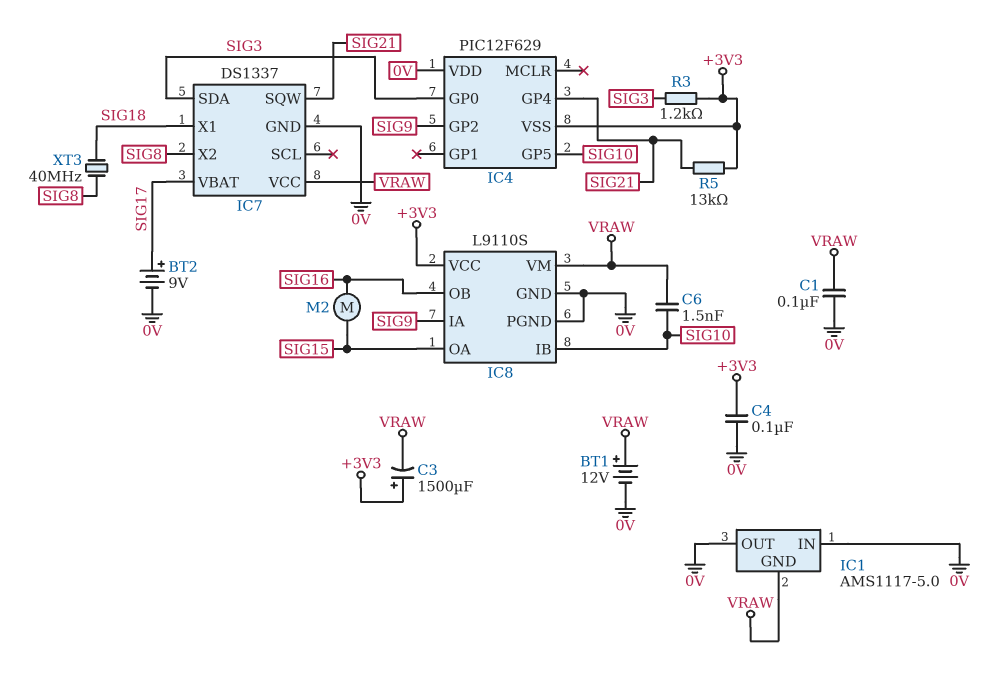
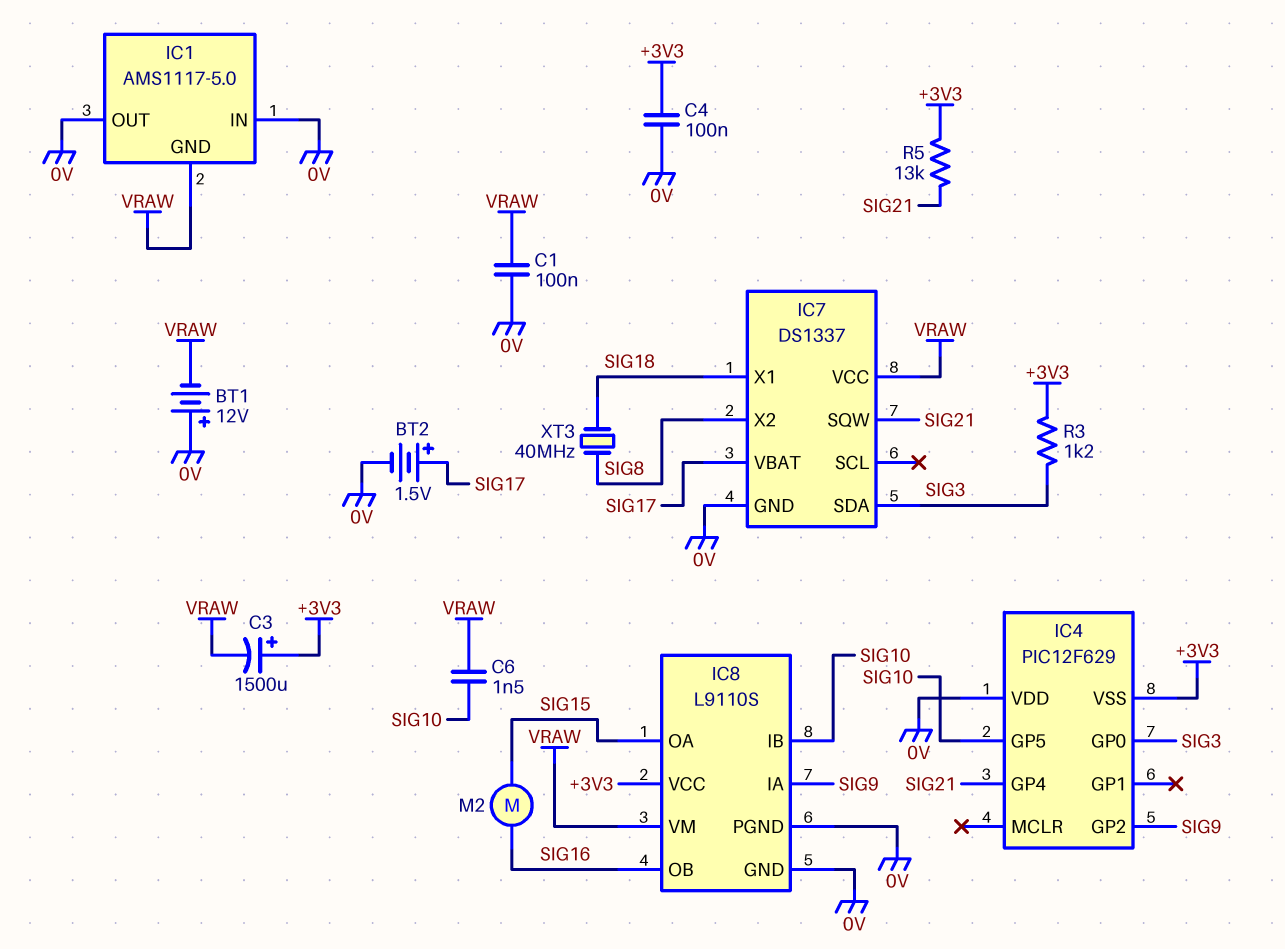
BT1: 12V (plus VRAW, minus 0V) -> 12V (plus 0V, minus VRAW)
BT2: 9V (plus SIG17, minus 0V) -> 1.5V (plus SIG17, minus 0V)

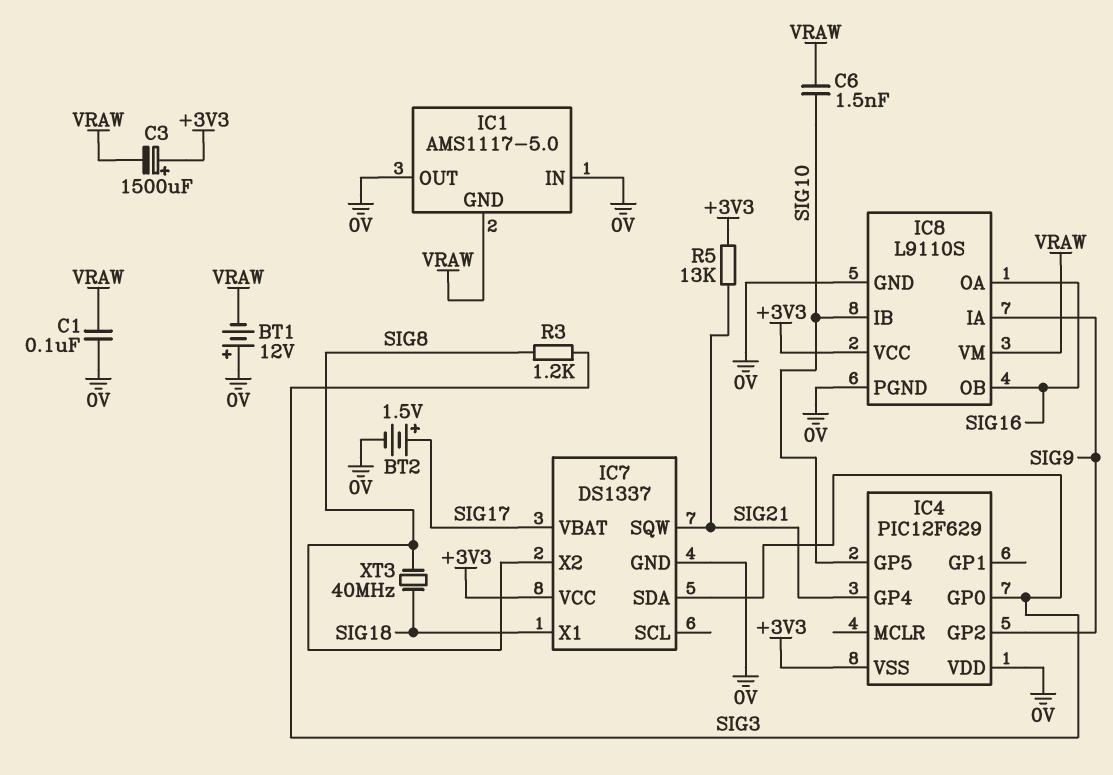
C4: 100nF (+3V3, 0V) -> none
IC7 pin VCC: VRAW -> +3V3
IC8 pin OA: SIG15 -> SIG16
M2: motor (SIG15, SIG16) -> none
R3: 1.2k (+3V3, SIG3) -> 1.2k (SIG3, SIG8)

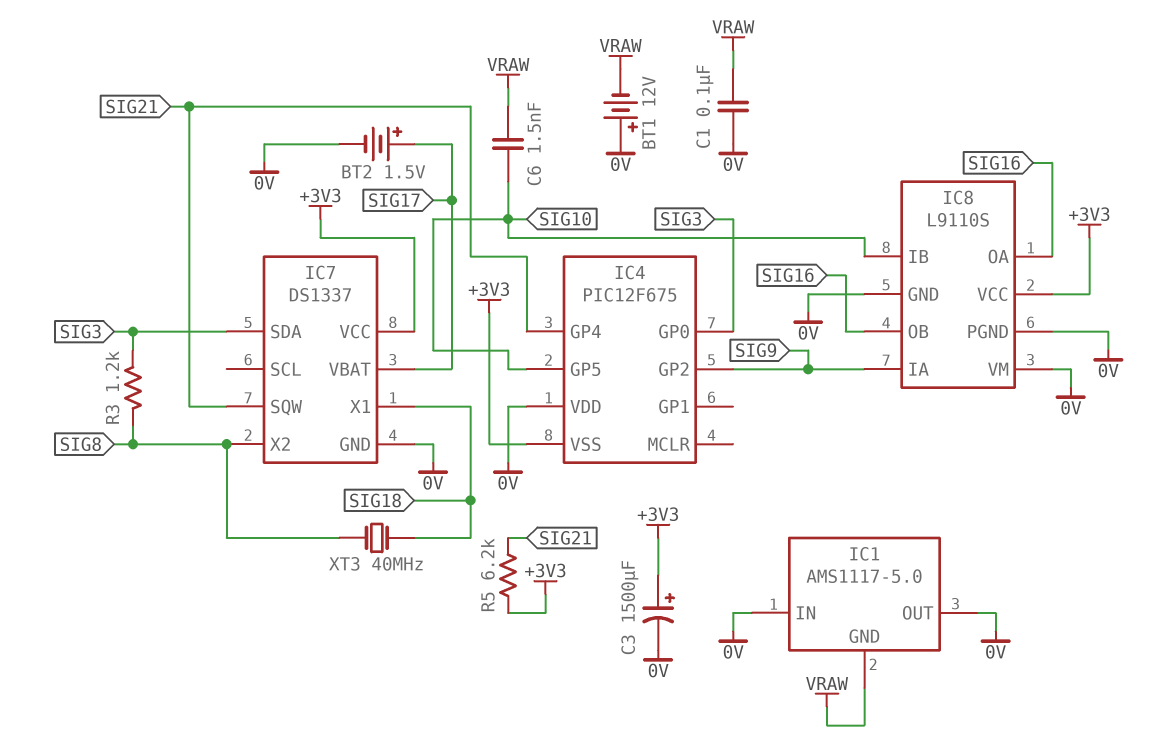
C3: 1500uF (plus +3V3, minus VRAW) -> 1500uF (plus +3V3, minus 0V)
IC4: PIC12F629 -> PIC12F675
IC8 pin VM: VRAW -> 0V
R5: 13k (+3V3, SIG21) -> 6.2k (+3V3, SIG21)

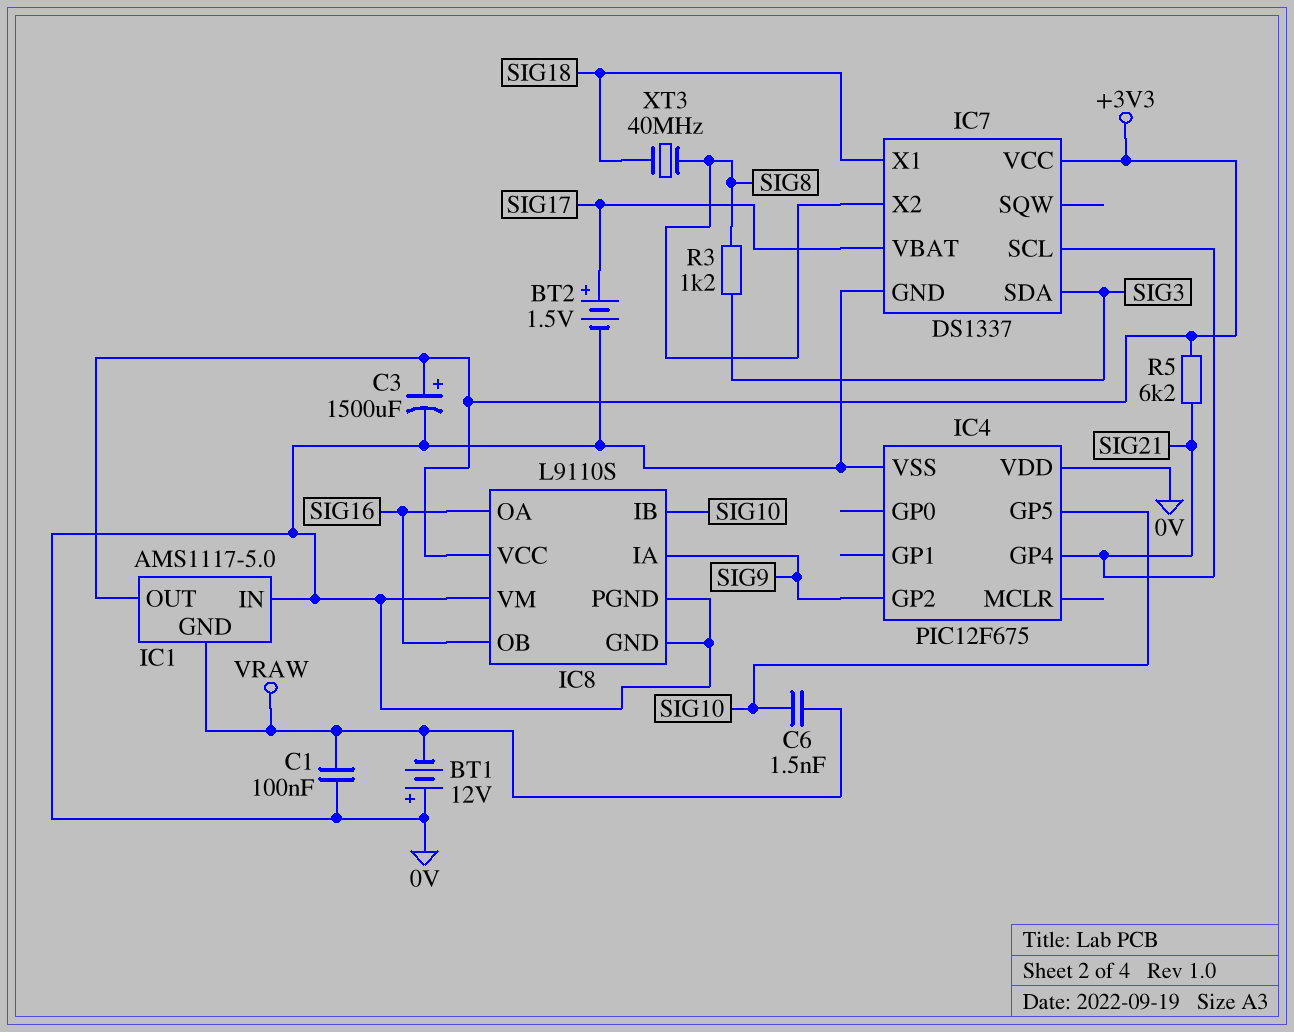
IC1 pin OUT: 0V -> +3V3
IC4 pin GP0: SIG3 -> none
IC4 pin VSS: +3V3 -> 0V
IC7 pin SCL: none -> SIG21
IC7 pin SQW: SIG21 -> none

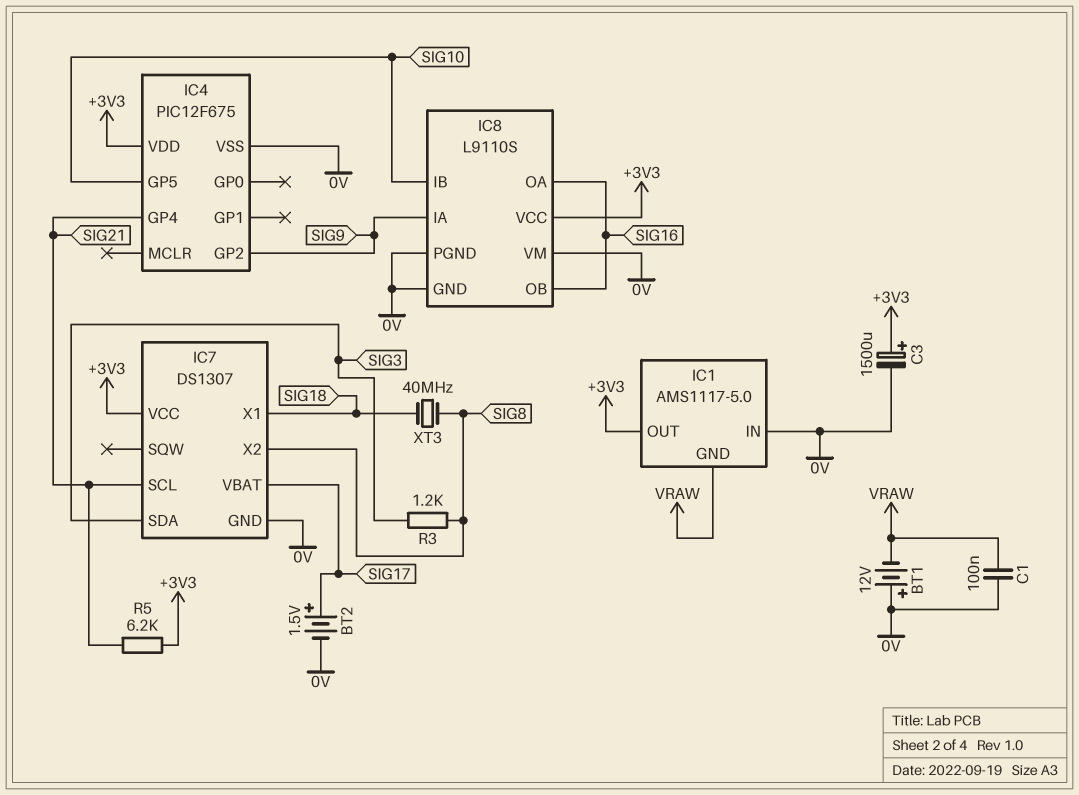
C6: 1.5nF (SIG10, VRAW) -> none
IC4 pin VDD: 0V -> +3V3
IC7: DS1337 -> DS1307

